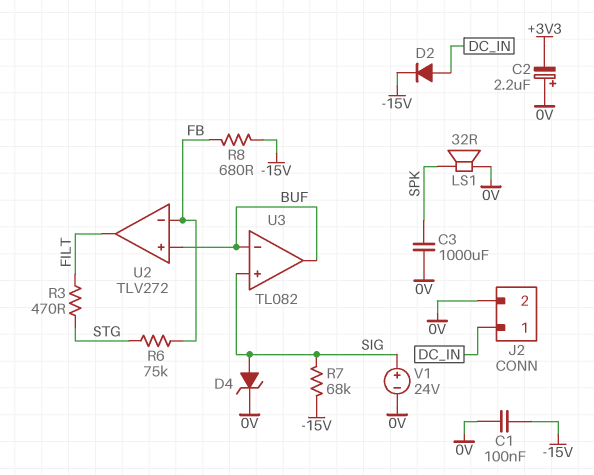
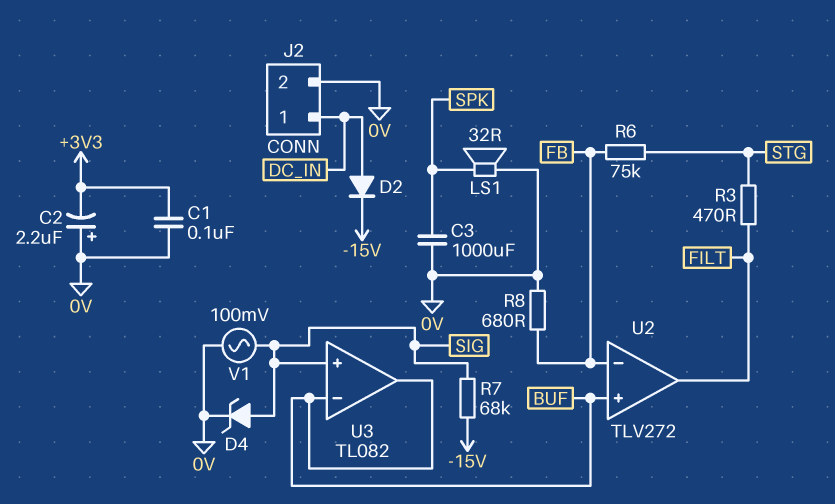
C1: 100nF (-15V, 0V) -> 100nF (+3V3, 0V)
R8: 680 (-15V, FB) -> 680 (0V, FB)
V1: 24V (plus SIG, minus 0V) -> AC 100mV (0V, SIG)

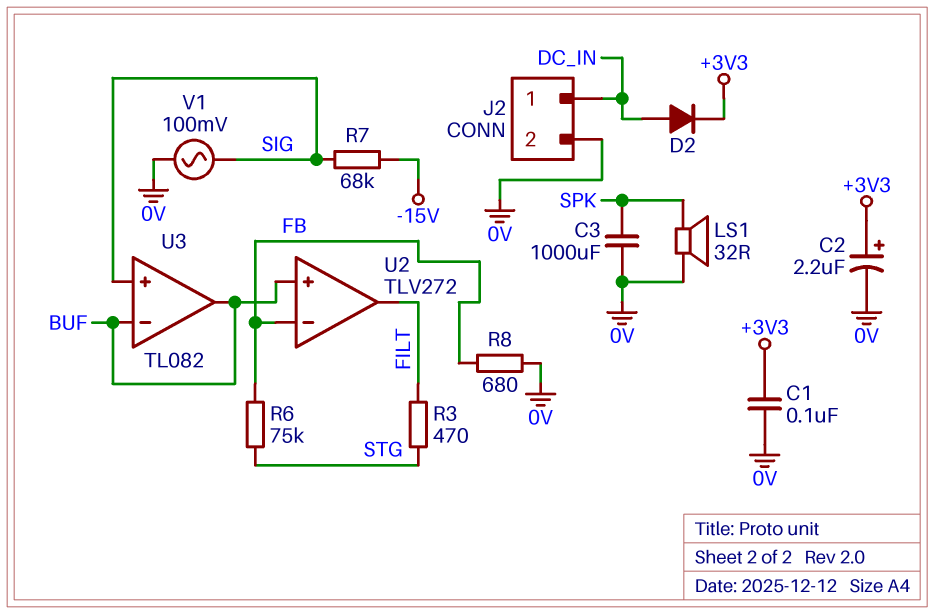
C2: 2.2uF (plus 0V, minus +3V3) -> 2.2uF (plus +3V3, minus 0V)
D2: diode (A DC_IN, K -15V) -> diode (A DC_IN, K +3V3)
D4: zener (A SIG, K 0V) -> none

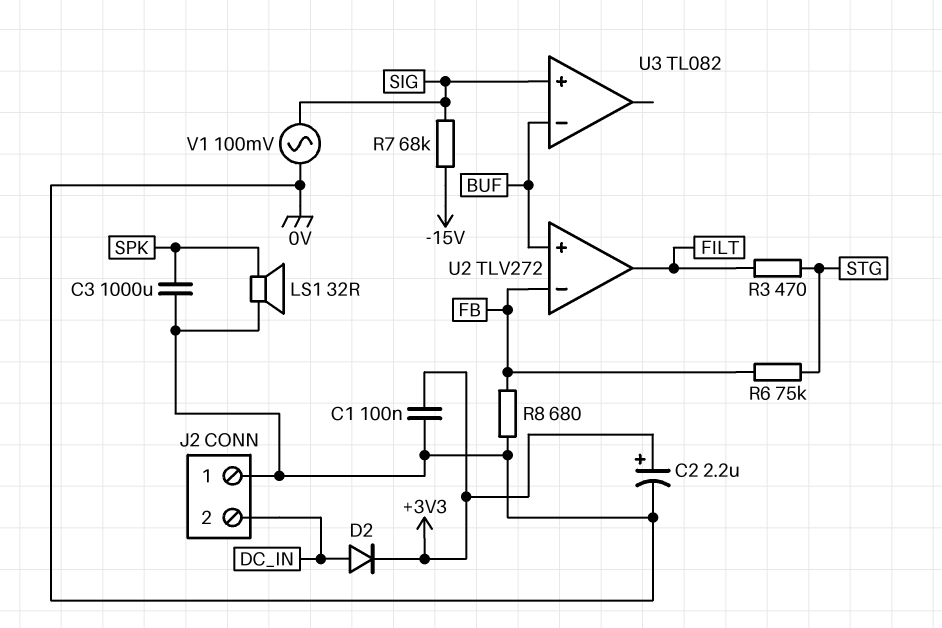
J2 pin 1: DC_IN -> 0V
J2 pin 2: 0V -> DC_IN
U3 pin out: BUF -> none

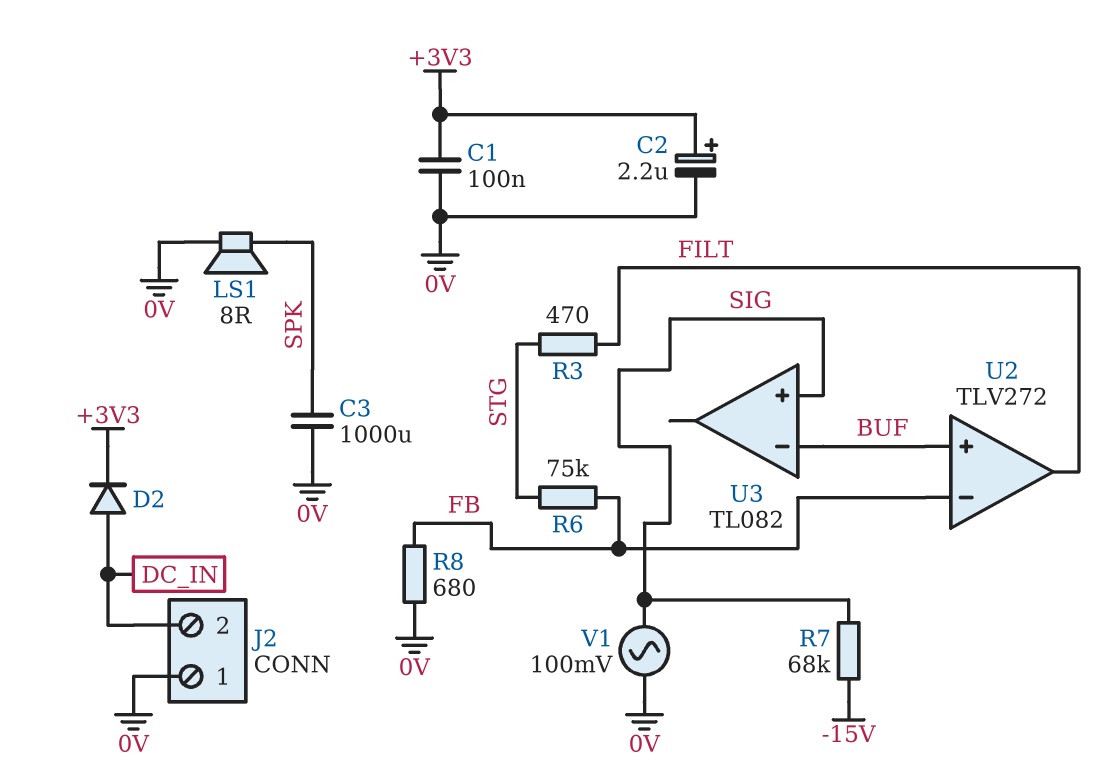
LS1: speaker 32R (0V, SPK) -> speaker 8R (0V, SPK)

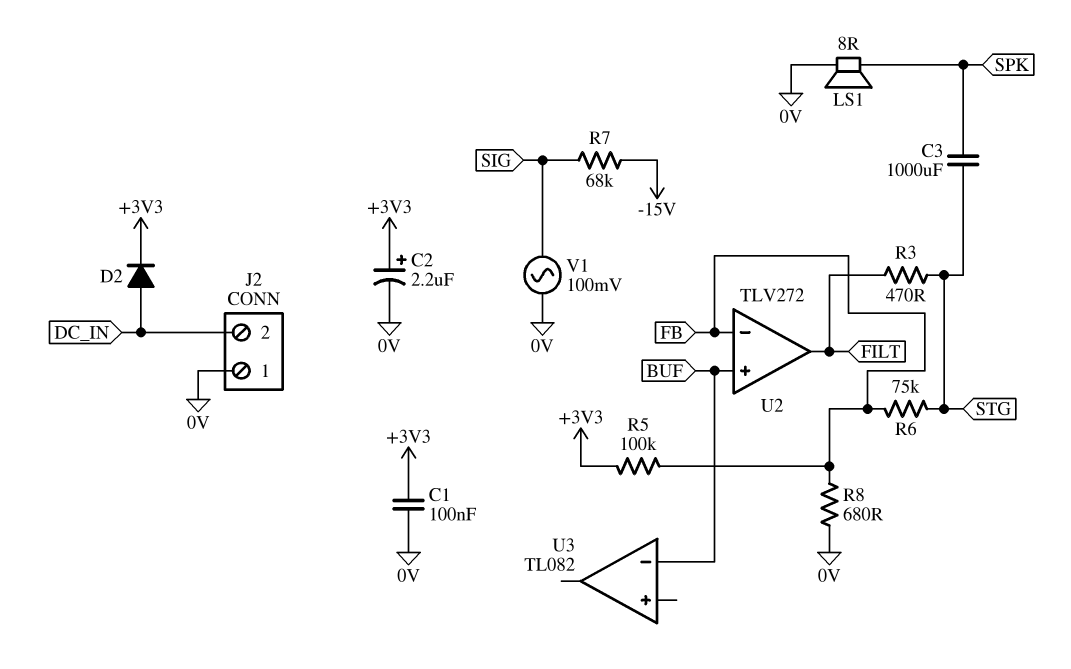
C3: 1000uF (0V, SPK) -> 1000uF (SPK, STG)
R5: none -> 100k (+3V3, FB)
U3 pin in+: SIG -> none

